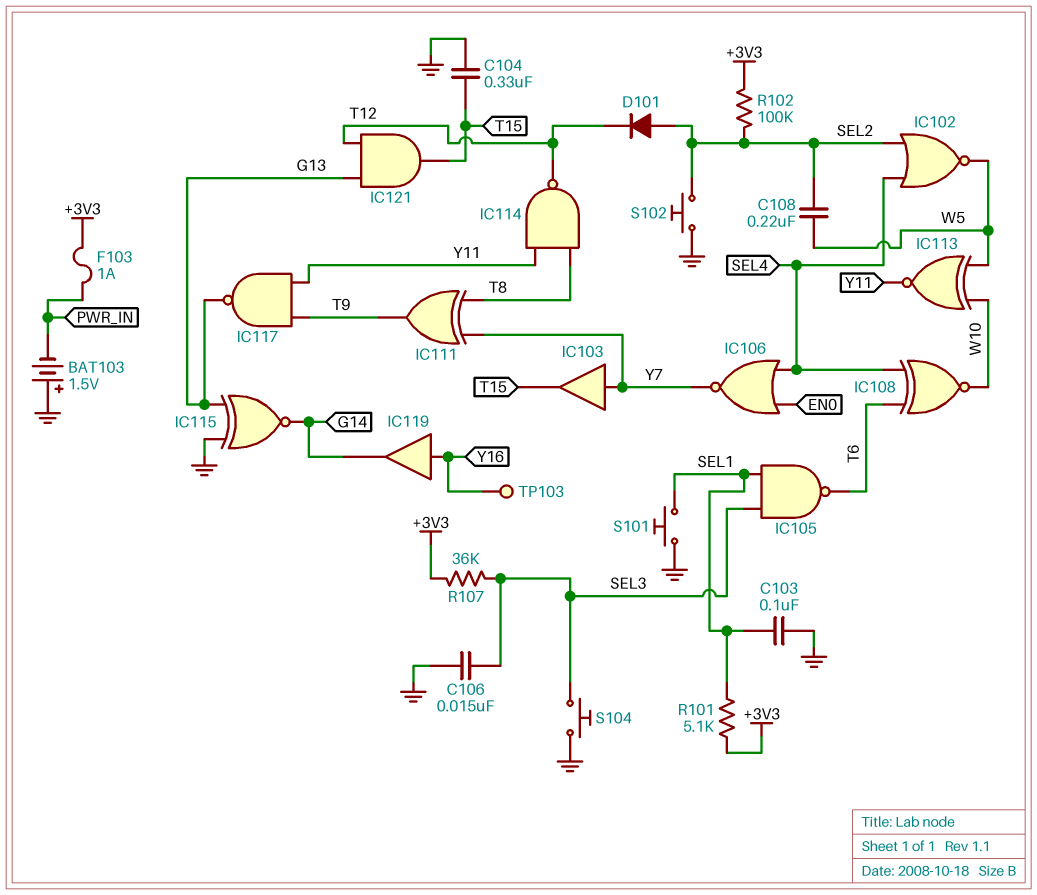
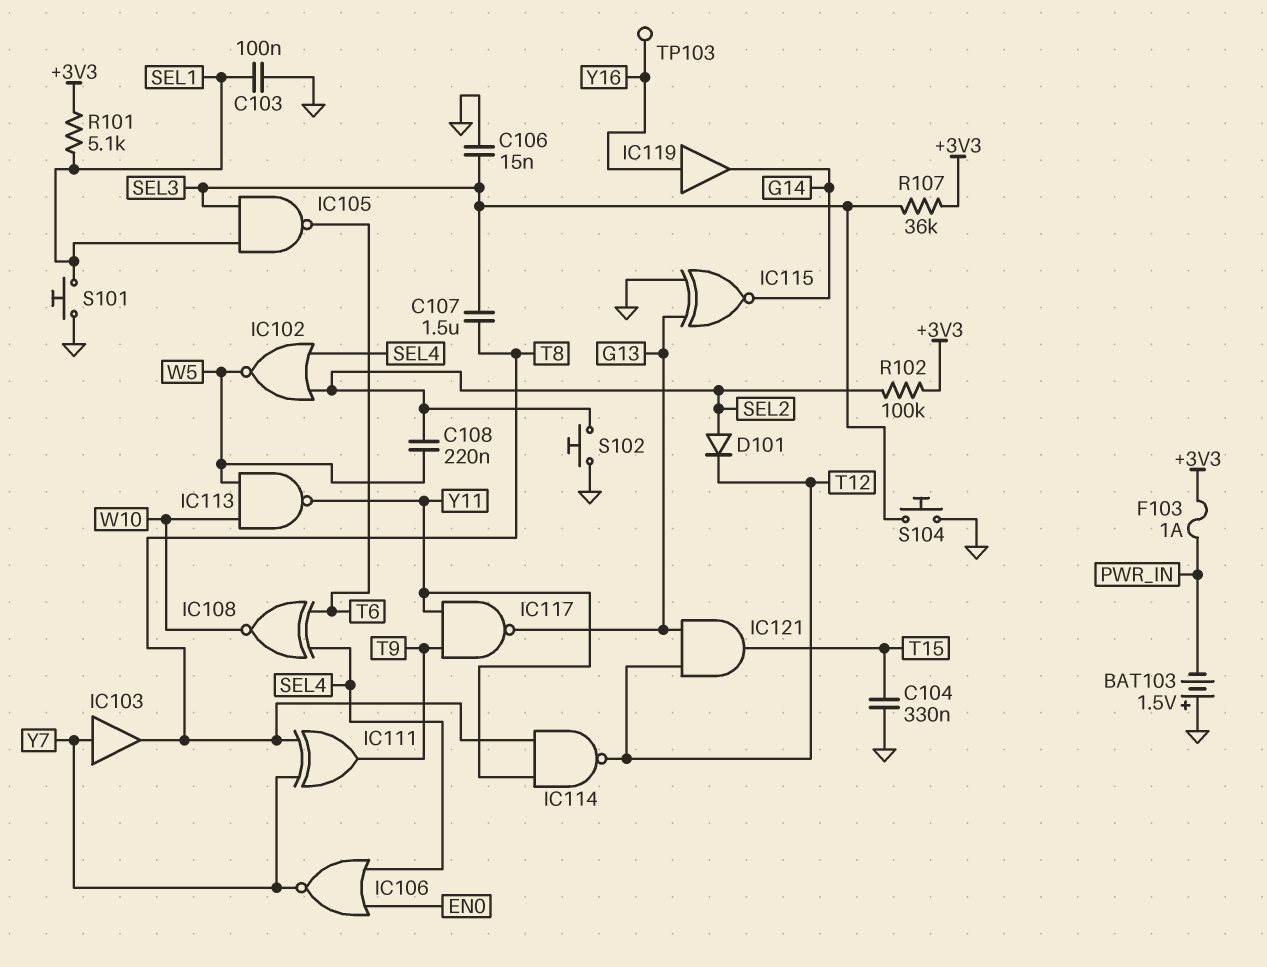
C107: none -> 1.5uF (SEL3, T8)
IC103: buffer (in Y7, out T15) -> buffer (in Y7, out T8)
IC113: XNOR (in W5, in W10, out Y11) -> NAND (in W5, in W10, out Y11)

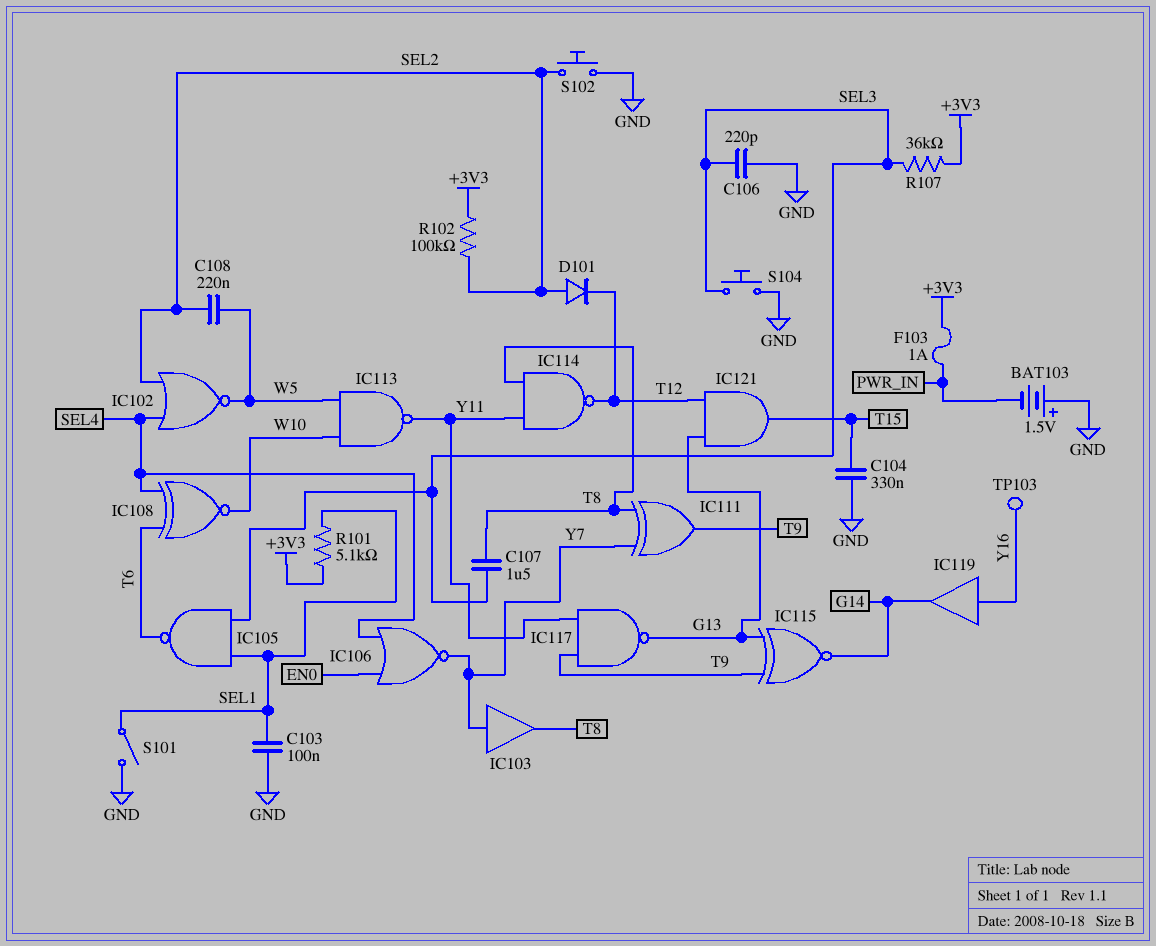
C106: 15nF (GND, SEL3) -> 220pF (GND, SEL3)
IC115: XNOR (in G13, in GND, out G14) -> XNOR (in G13, in T9, out G14)
S101: button (GND, SEL1) -> switch (GND, SEL1)

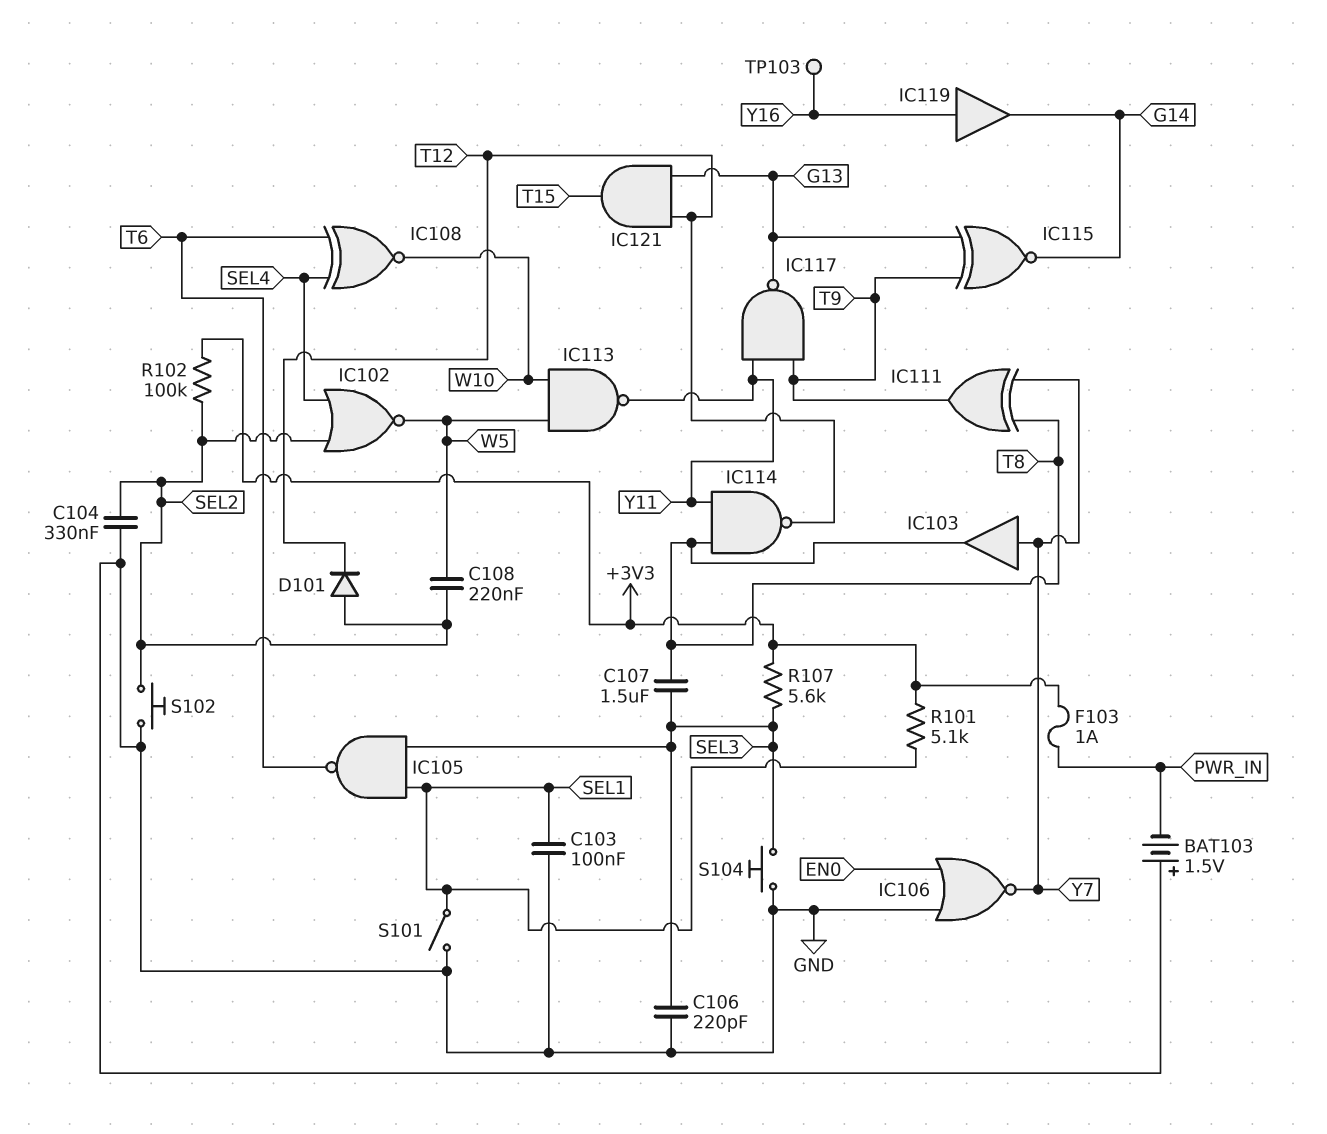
C104: 330nF (GND, T15) -> 330nF (GND, SEL2)
IC106: NOR (in EN0, in SEL4, out Y7) -> NOR (in EN0, in GND, out Y7)
R107: 36k (+3V3, SEL3) -> 5.6k (+3V3, SEL3)

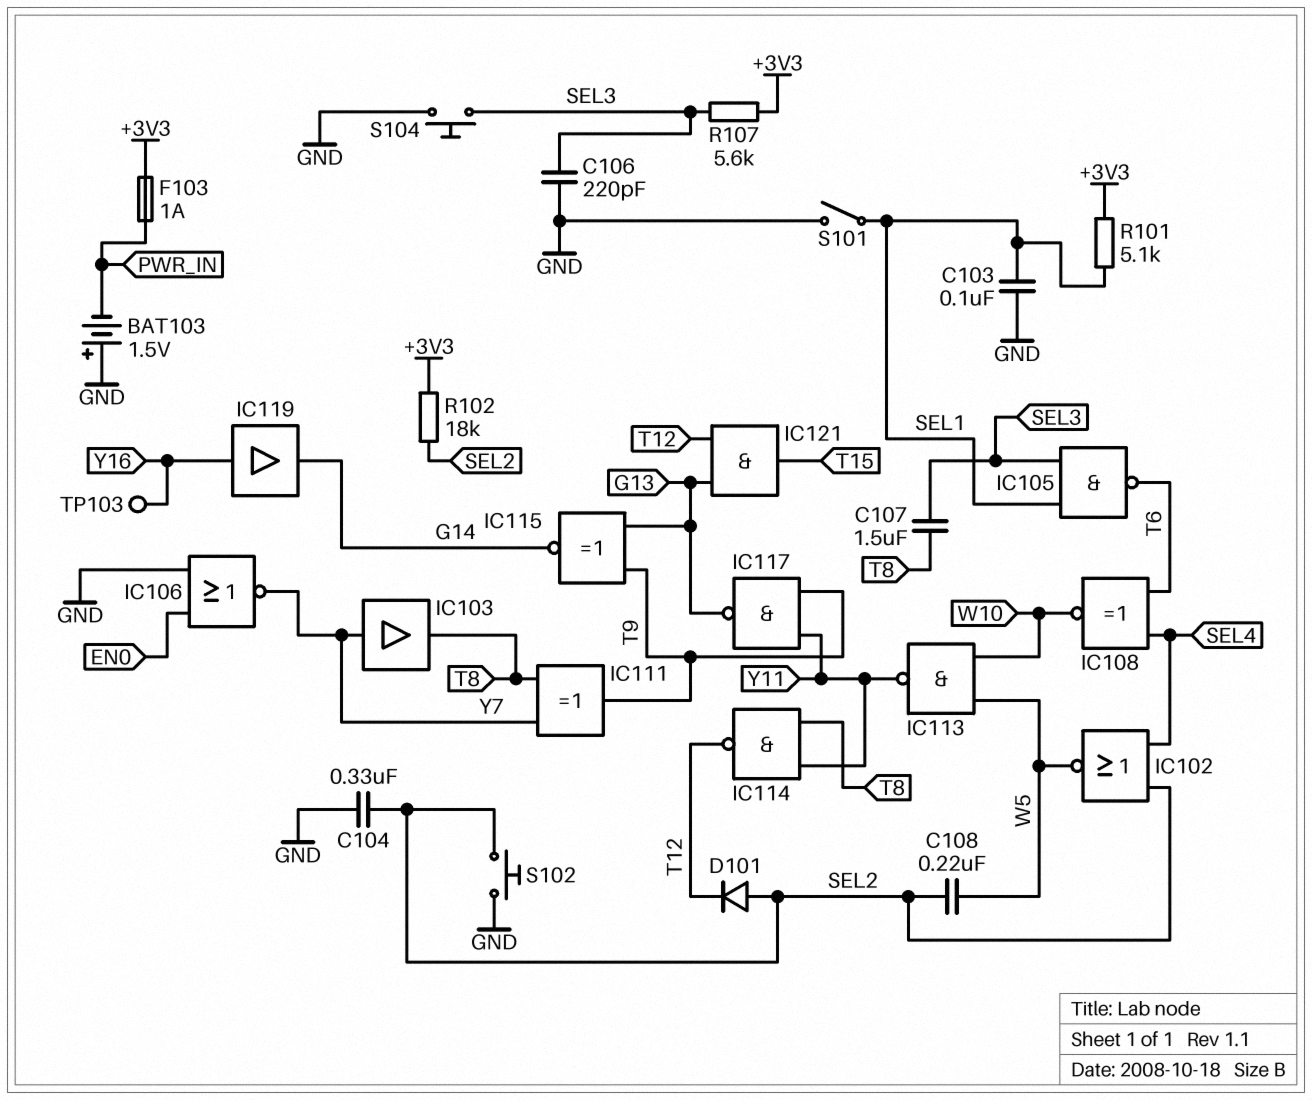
R102: 100k (+3V3, SEL2) -> 18k (+3V3, SEL2)

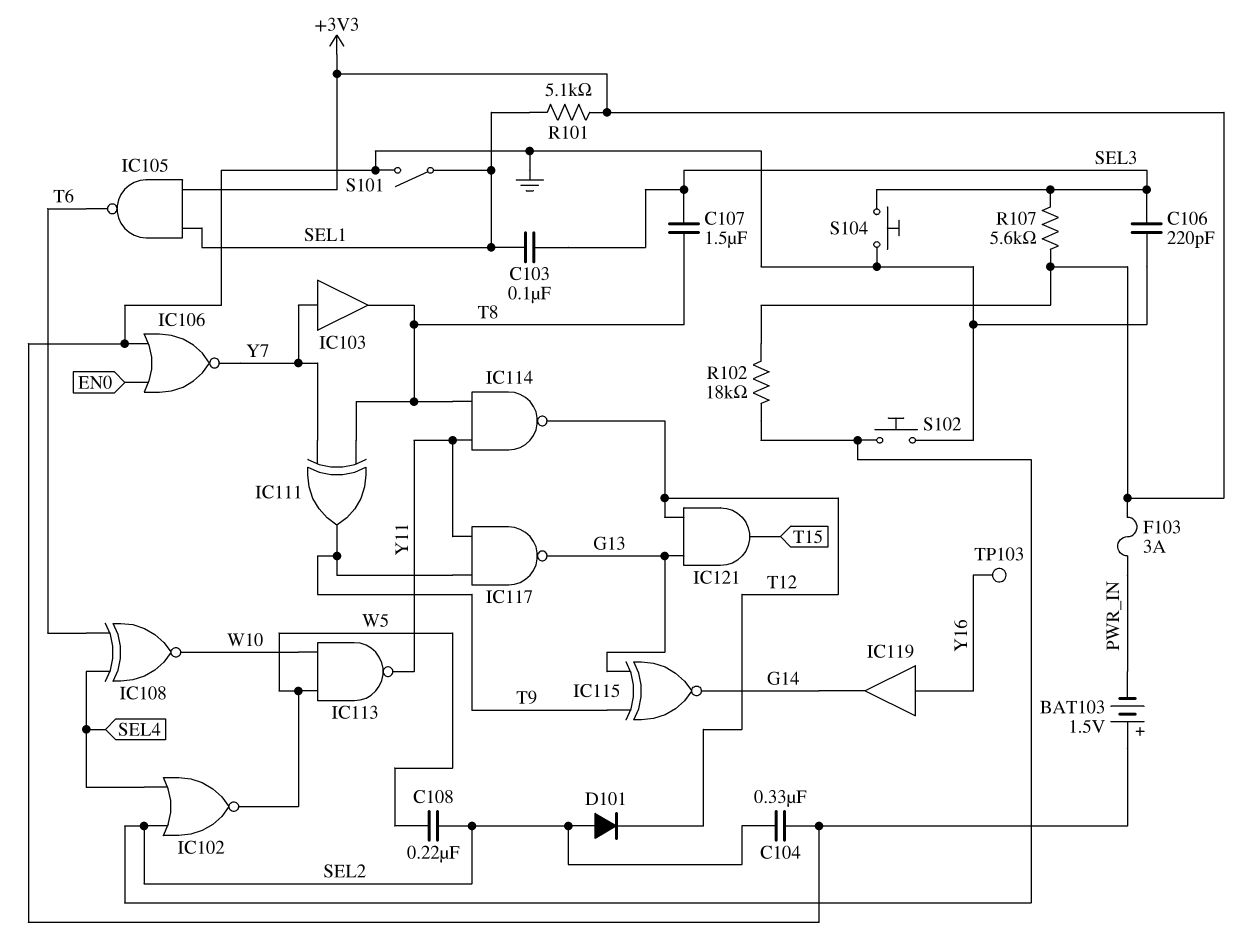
C103: 100nF (GND, SEL1) -> 100nF (SEL1, SEL3)
F103: 1A (+3V3, PWR_IN) -> 3A (+3V3, PWR_IN)
IC105: NAND (in SEL1, in SEL3, out T6) -> NAND (in +3V3, in SEL1, out T6)

